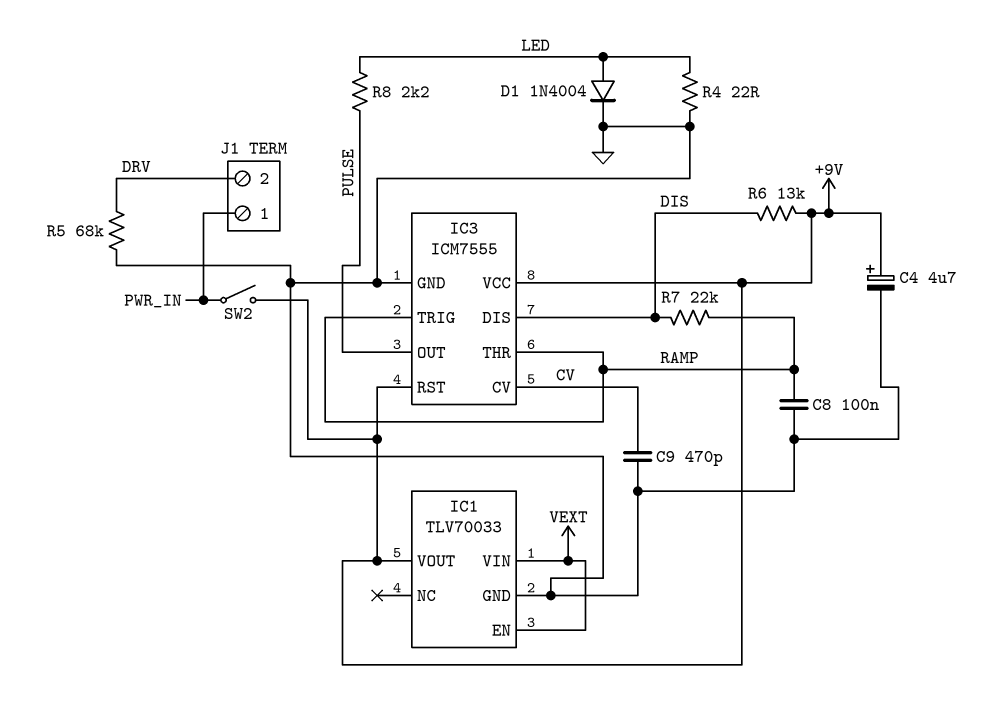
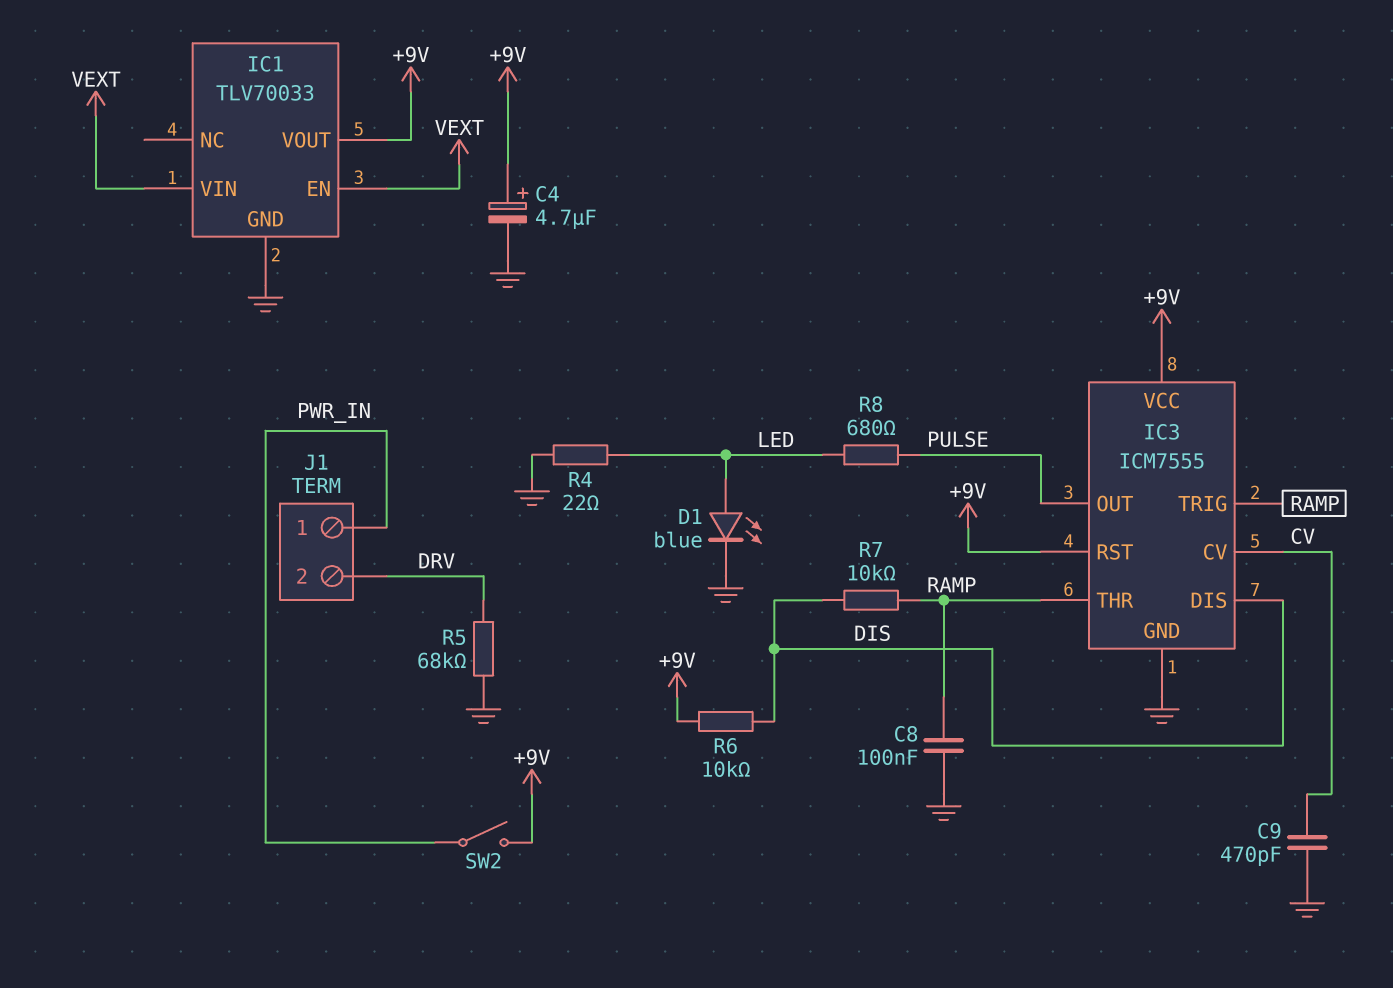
D1: diode 1N4004 (A LED, K GND) -> LED blue (A LED, K GND)
R6: 13k (+9V, DIS) -> 10k (+9V, DIS)
R7: 22k (DIS, RAMP) -> 10k (DIS, RAMP)
R8: 2.2k (LED, PULSE) -> 680 (LED, PULSE)

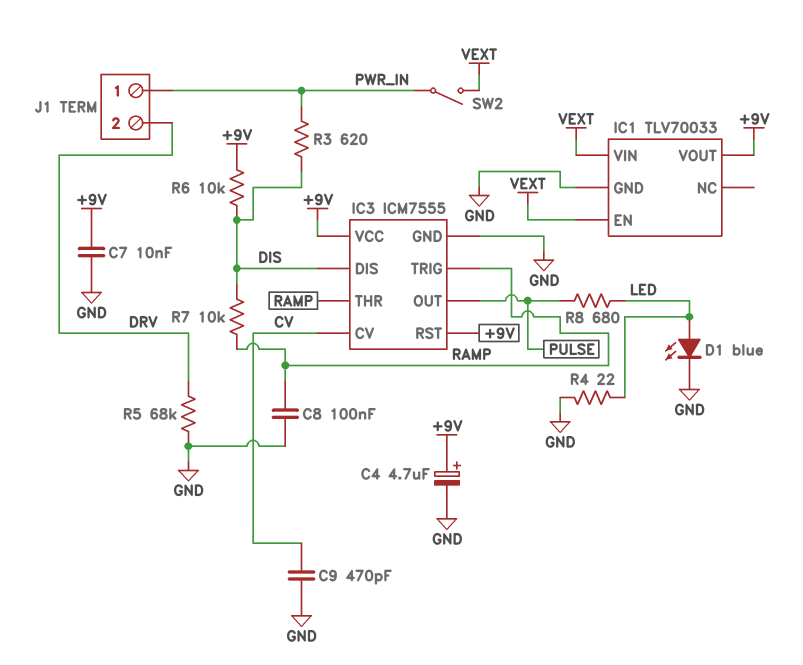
C7: none -> 10nF (+9V, GND)
R3: none -> 620 (DIS, PWR_IN)
SW2: switch (+9V, PWR_IN) -> switch (PWR_IN, VEXT)

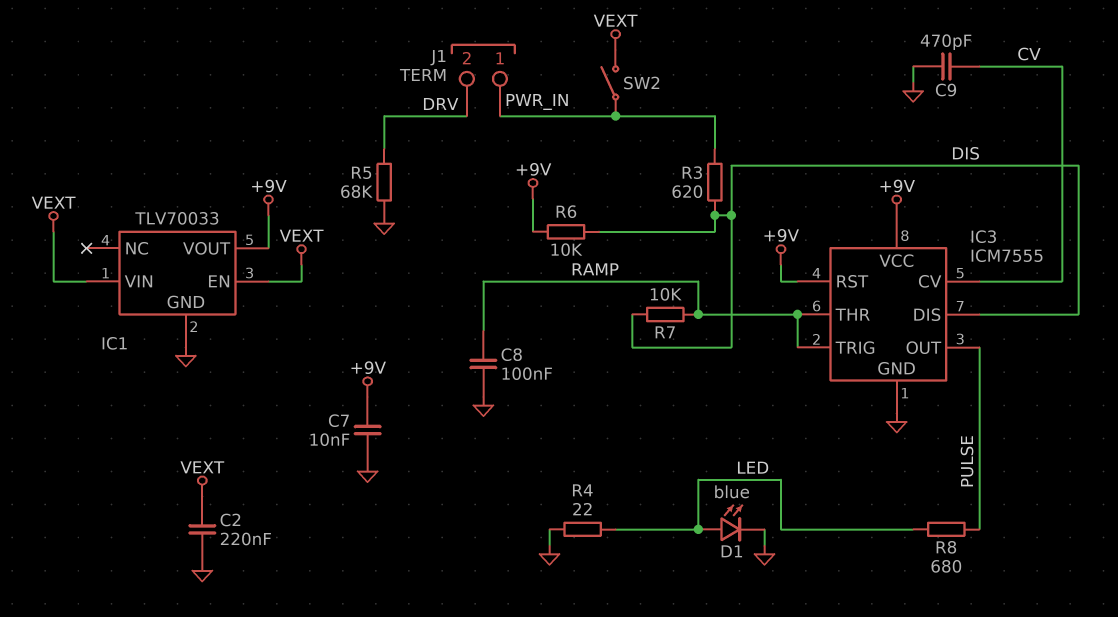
C2: none -> 220nF (GND, VEXT)
C4: 4.7uF (plus +9V, minus GND) -> none

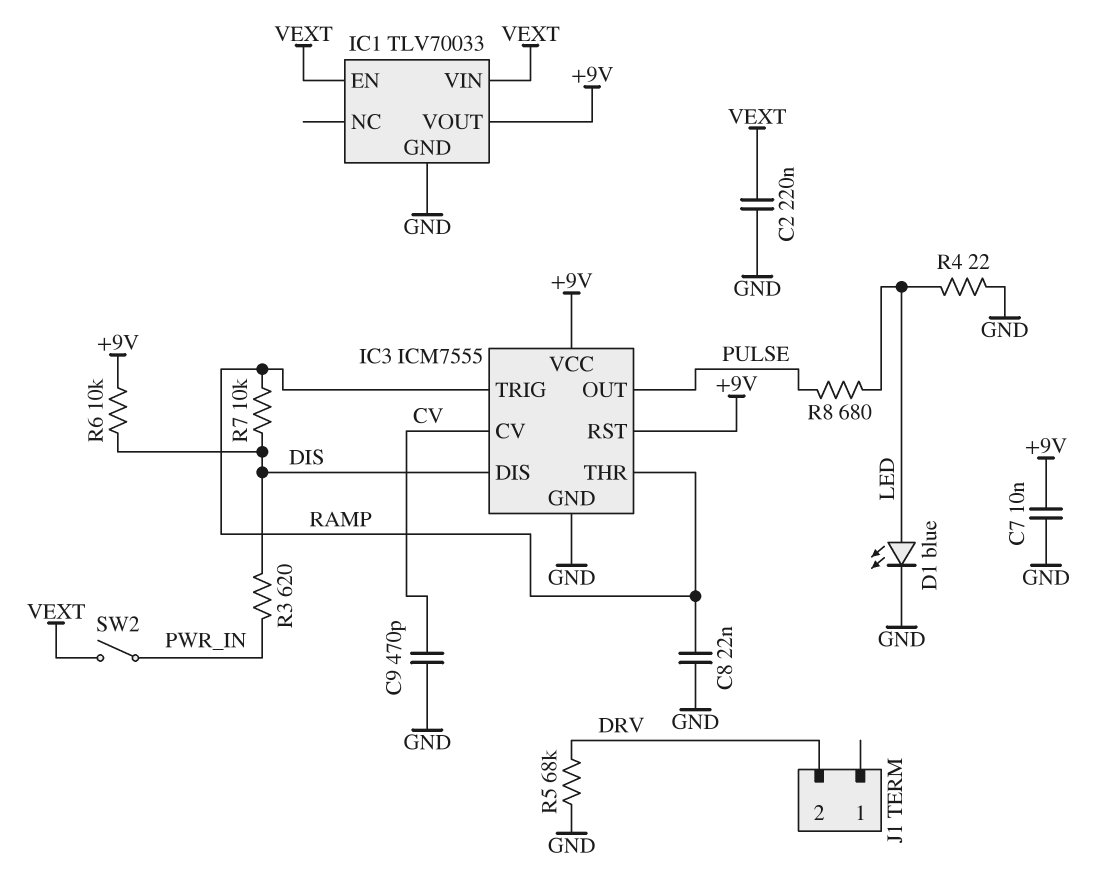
C8: 100nF (GND, RAMP) -> 22nF (GND, RAMP)
J1 pin 1: PWR_IN -> none

